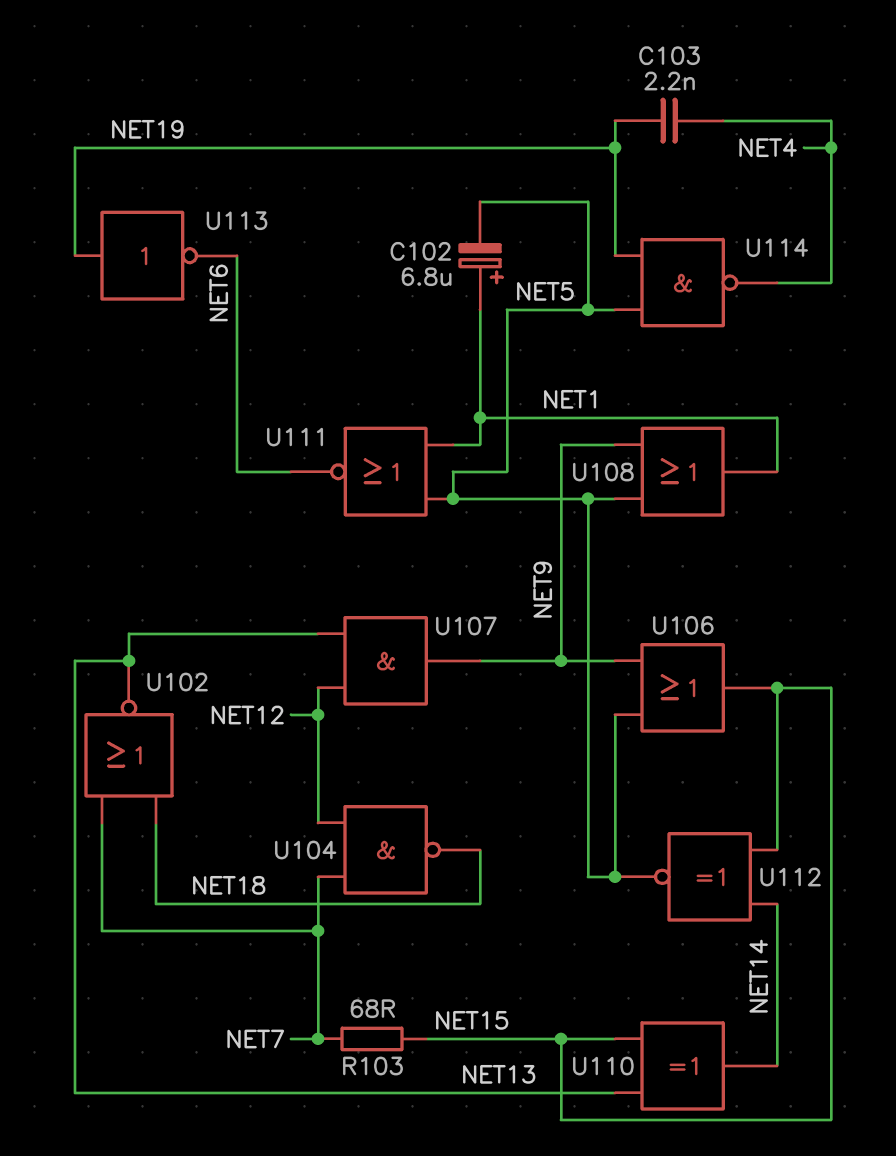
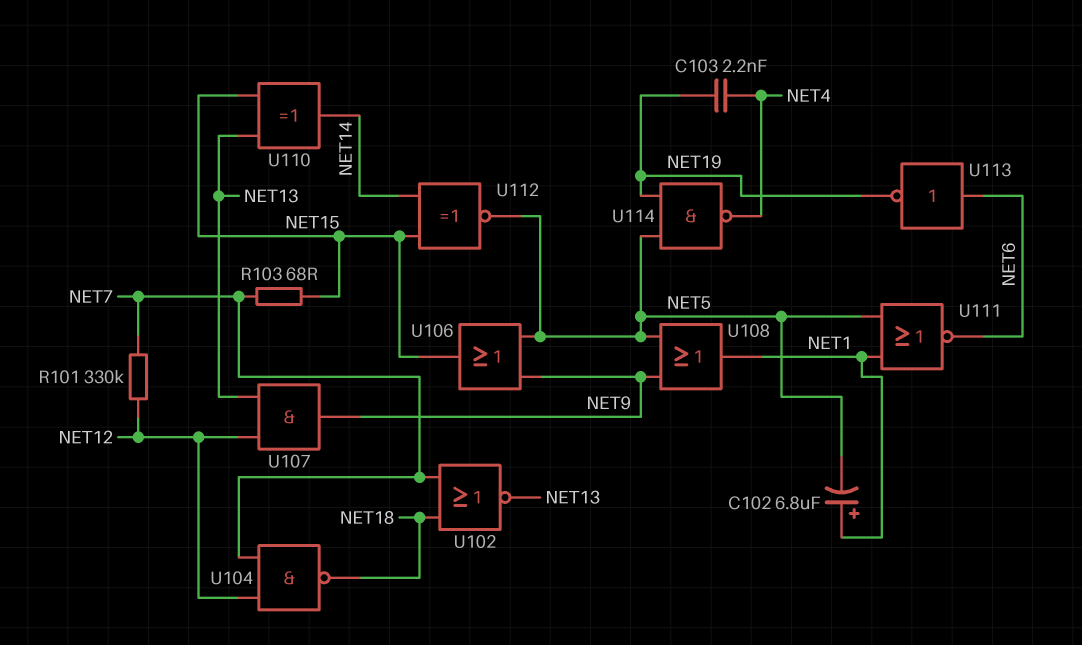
R101: none -> 330k (NET7, NET12)
U113: NOT (in NET19, out NET6) -> NOT (in NET6, out NET19)

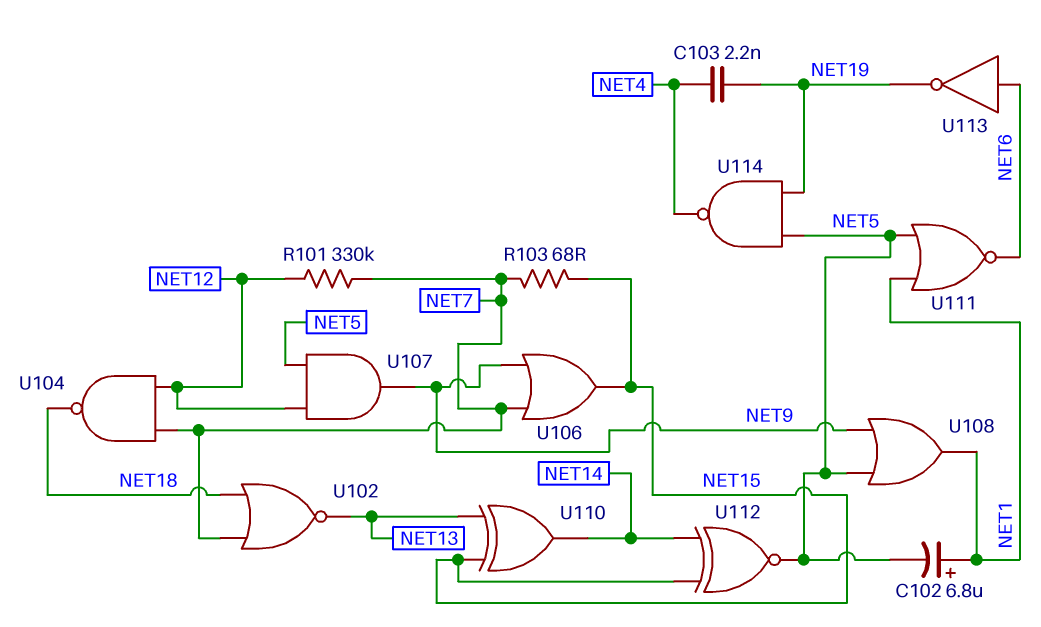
U106: OR (in NET5, in NET9, out NET15) -> OR (in NET7, in NET9, out NET15)
U107: AND (in NET12, in NET13, out NET9) -> AND (in NET5, in NET12, out NET9)

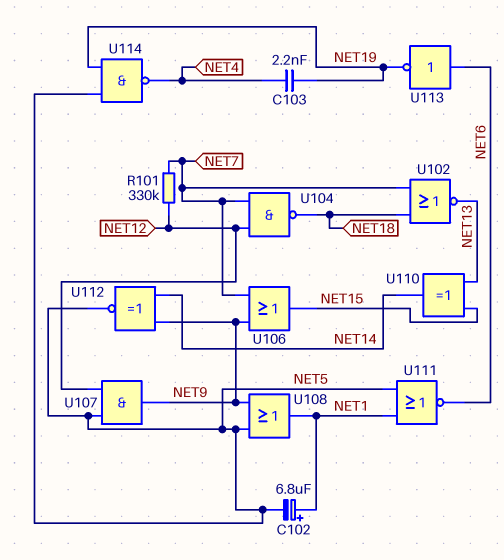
R103: 68 (NET7, NET15) -> none
U112: XNOR (in NET14, in NET15, out NET5) -> XNOR (in NET9, in NET14, out NET5)

